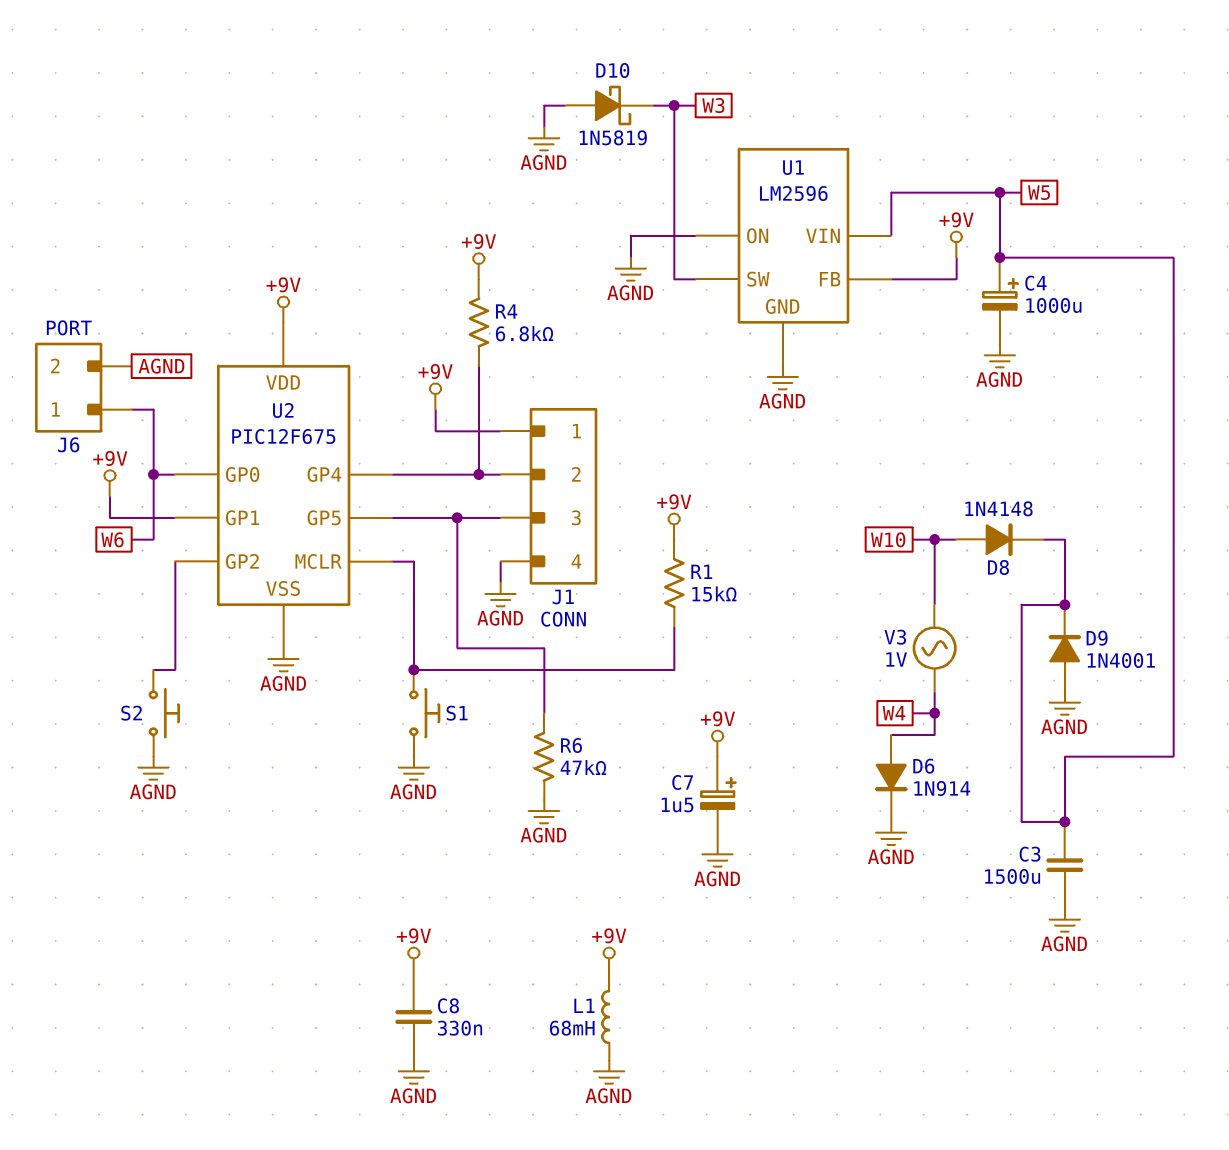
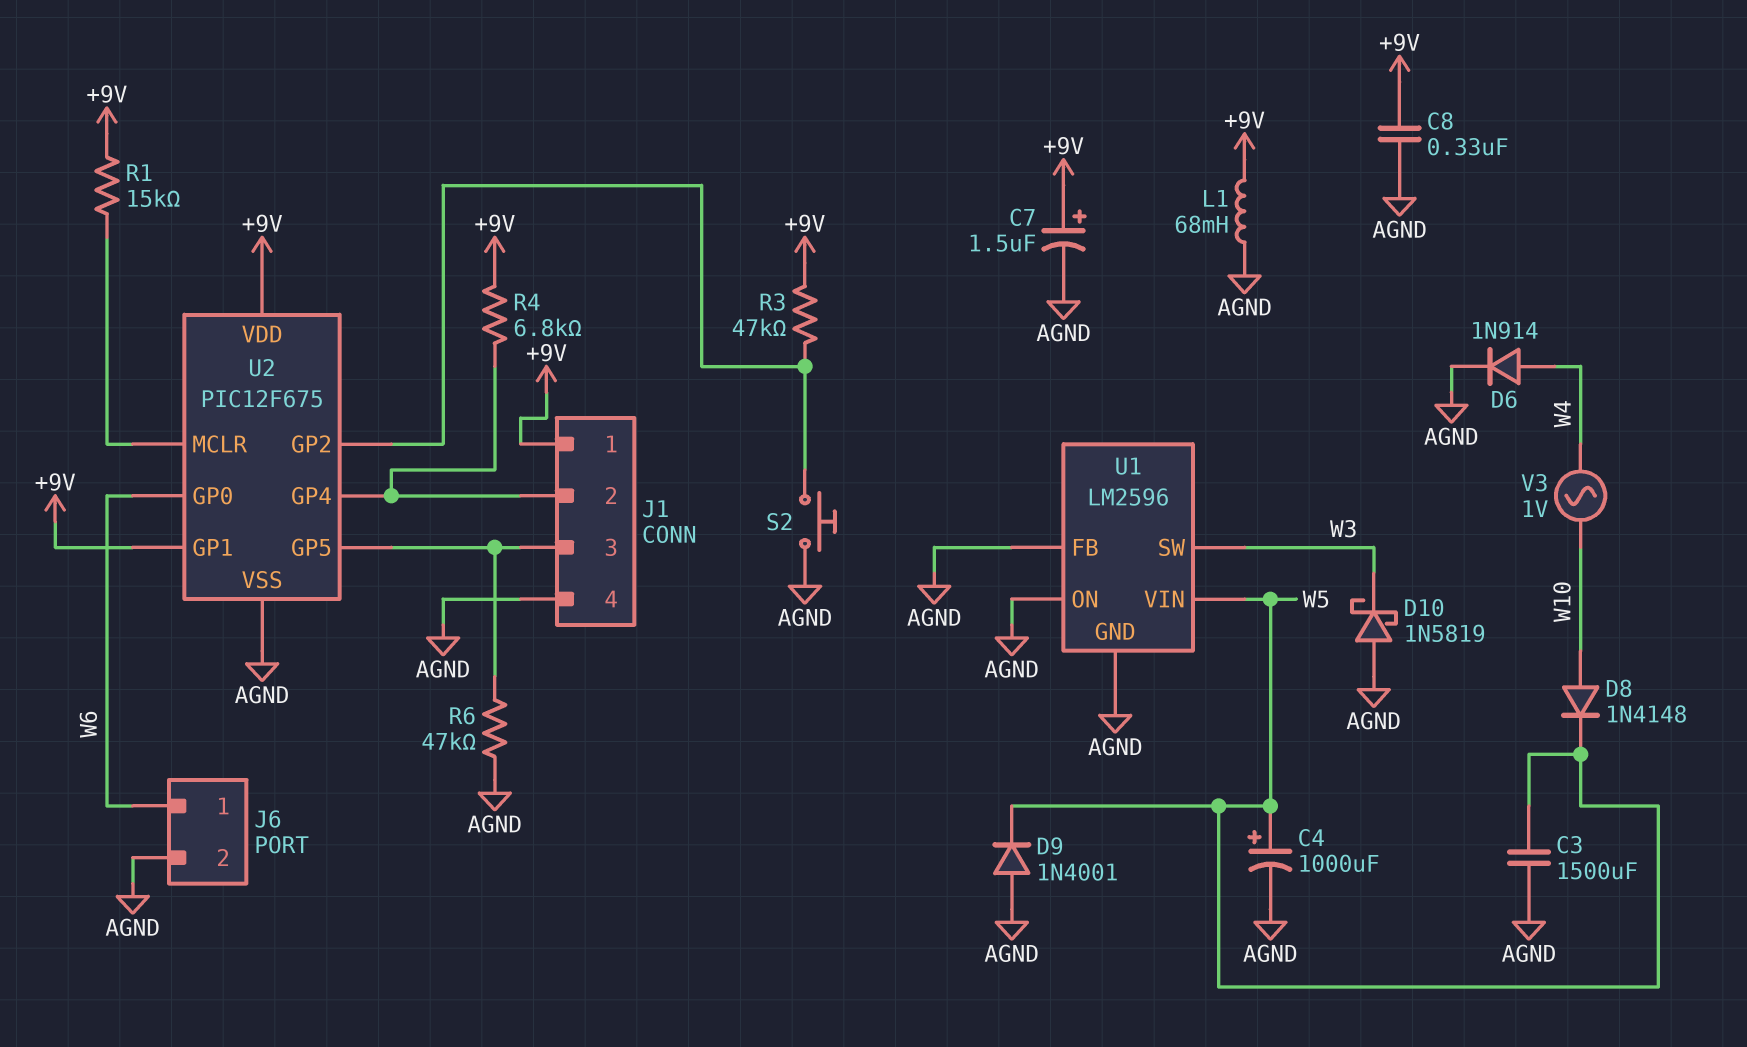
R3: none -> 47k (+9V, U2/GP2)
S1: button (AGND, U2/MCLR) -> none
U1 pin FB: +9V -> AGND

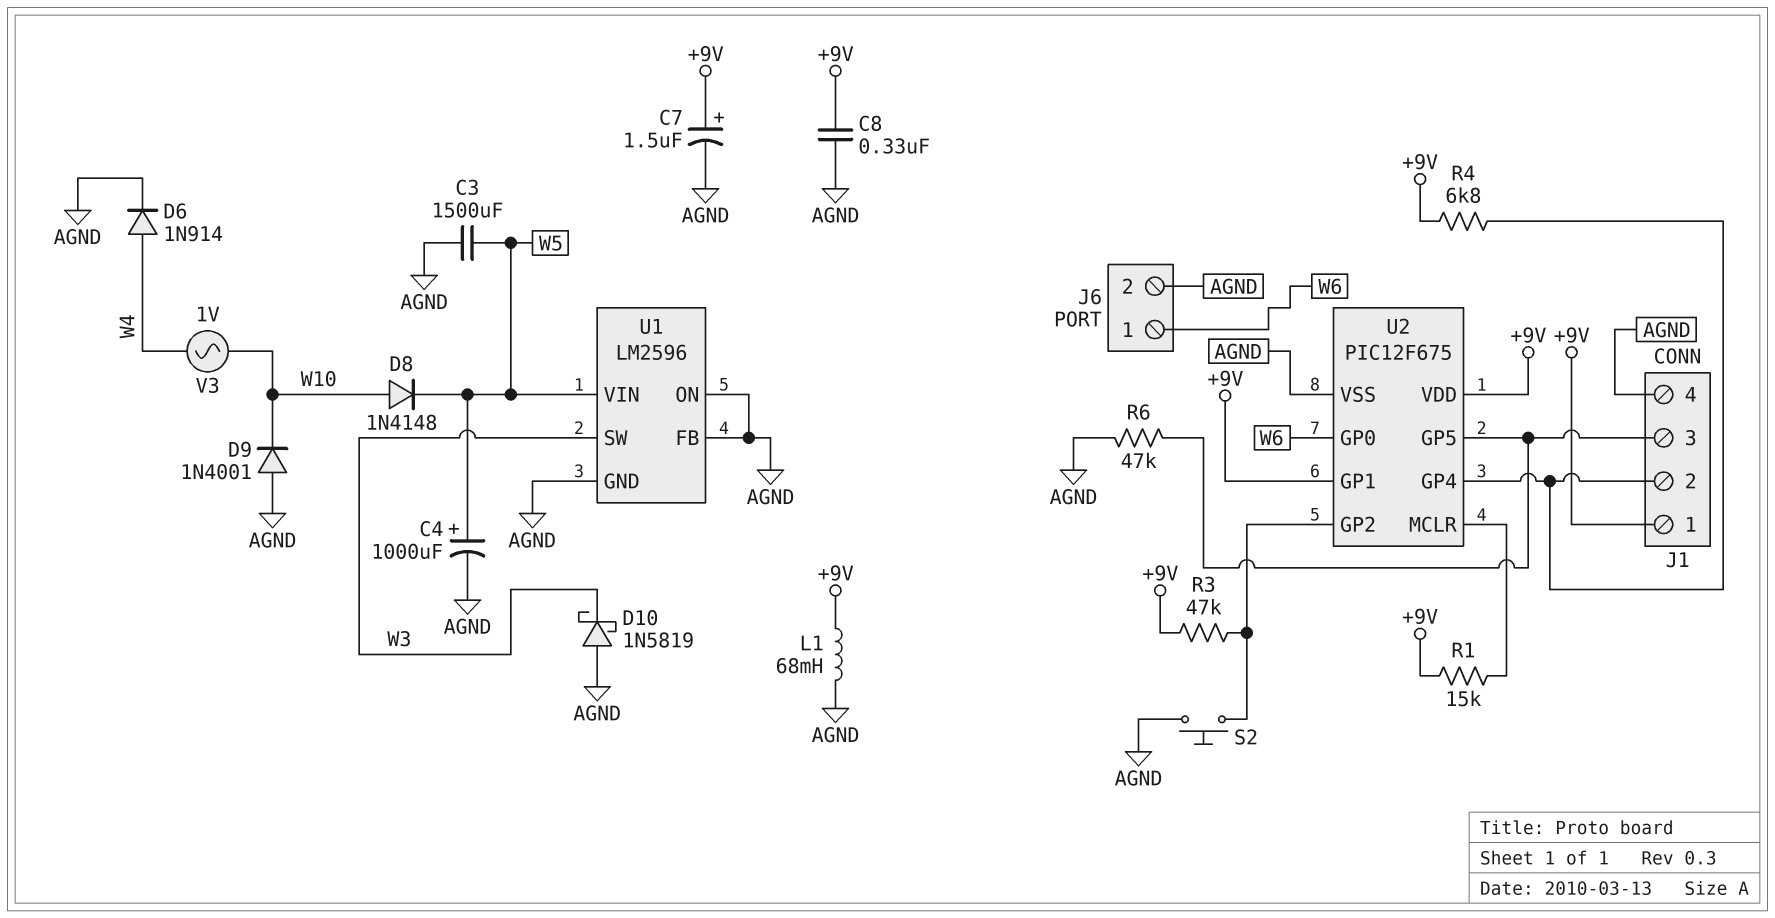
D9: diode 1N4001 (A AGND, K W5) -> diode 1N4001 (A AGND, K W10)

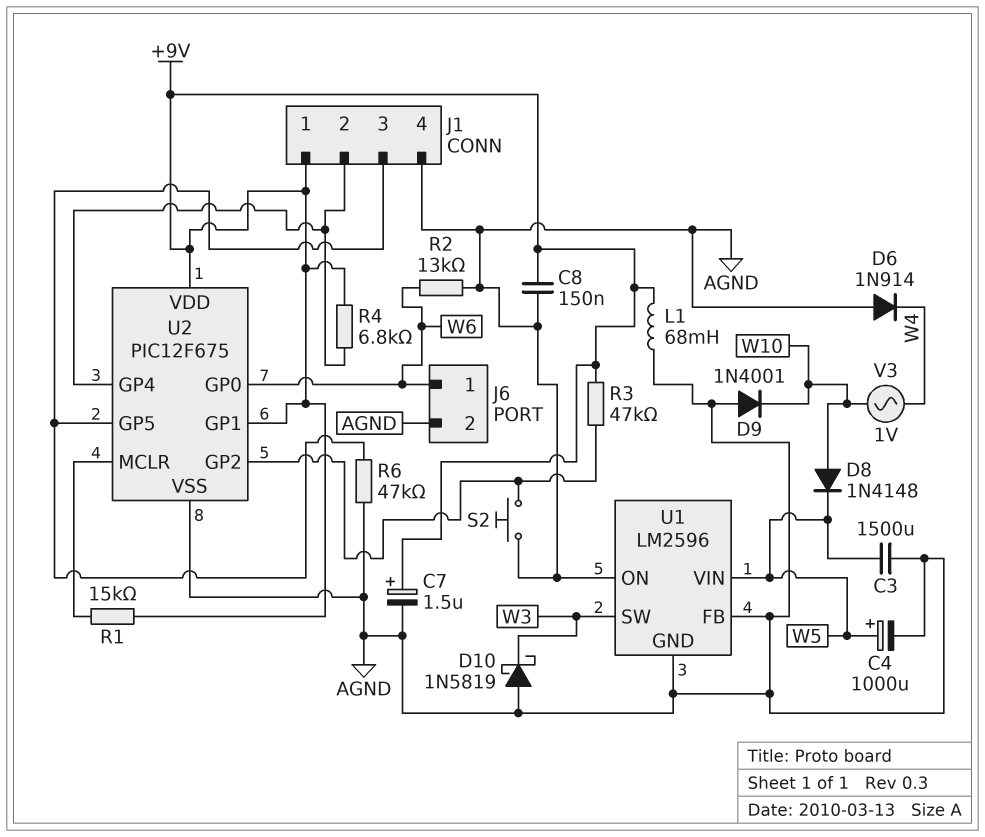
C8: 330nF (+9V, AGND) -> 150nF (+9V, AGND)
D6: diode 1N914 (A W4, K AGND) -> diode 1N914 (A AGND, K W4)
R2: none -> 13k (AGND, W6)

